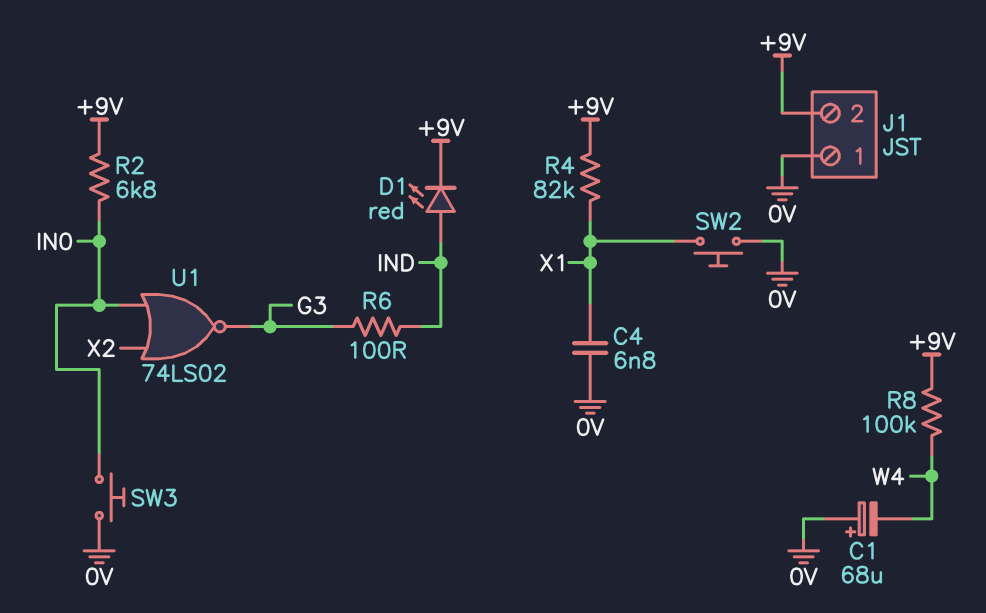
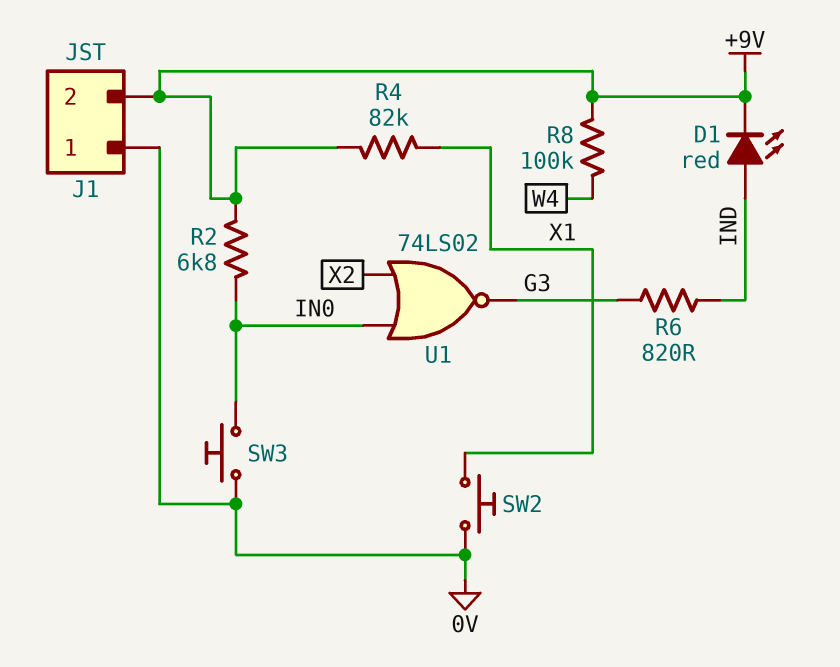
C1: 68uF (plus 0V, minus W4) -> none
C4: 6.8nF (0V, X1) -> none
R6: 100 (G3, IND) -> 820 (G3, IND)

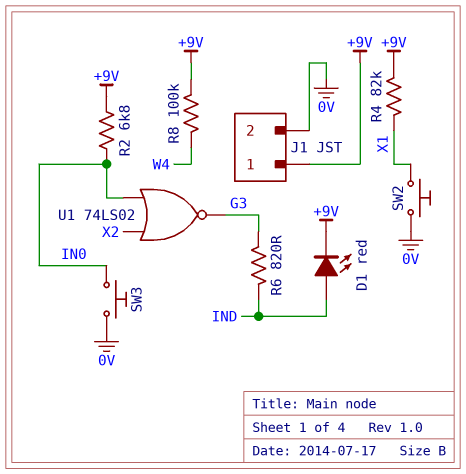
J1 pin 1: 0V -> +9V
J1 pin 2: +9V -> 0V

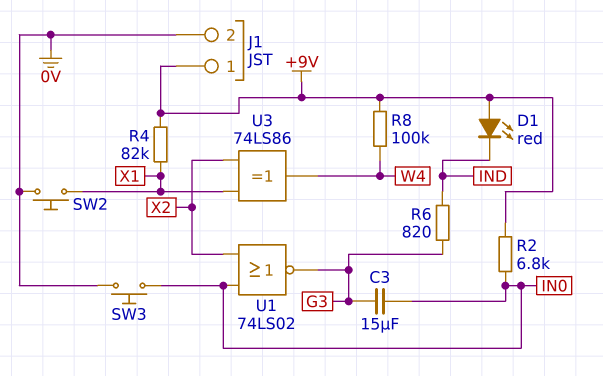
C3: none -> 15uF (G3, IN0)
D1: LED red (A IND, K +9V) -> LED red (A +9V, K IND)
U3: none -> XOR 74LS86 (in X1, in X2, out W4)

